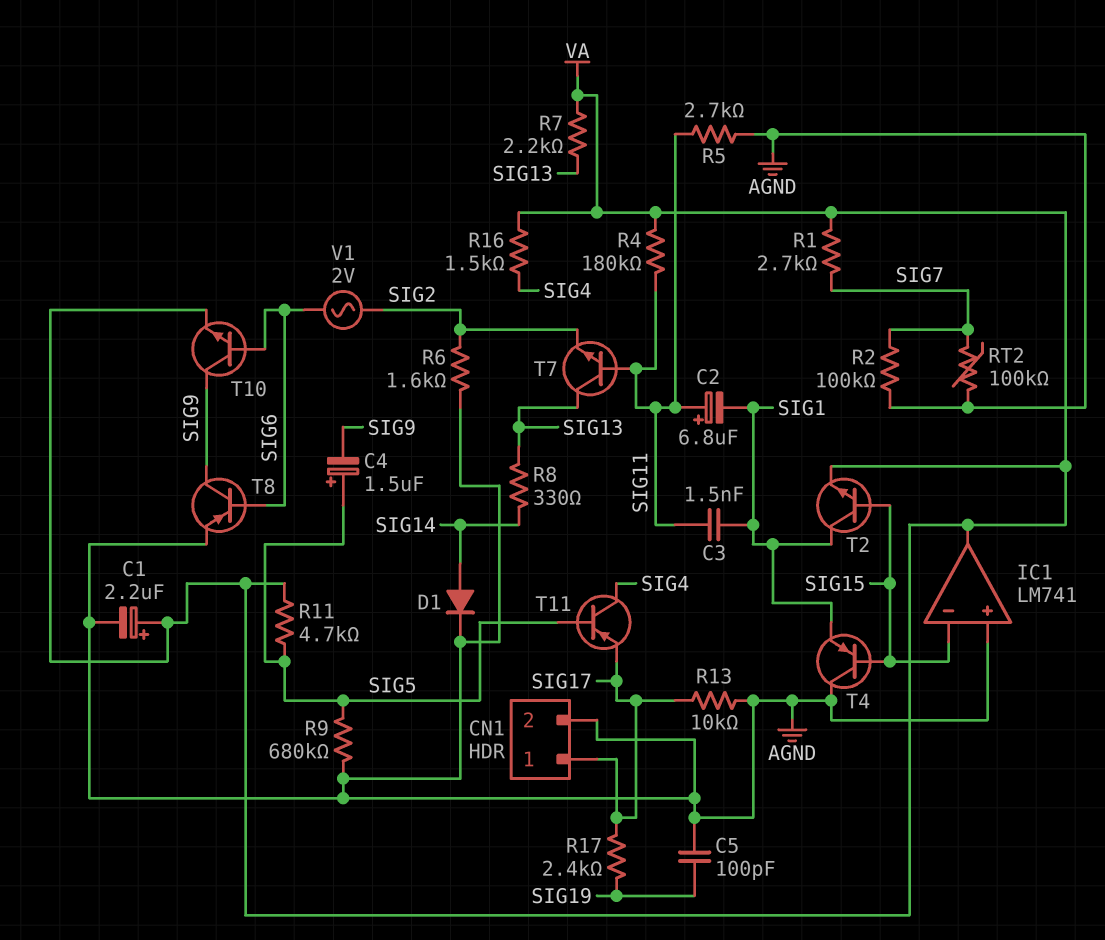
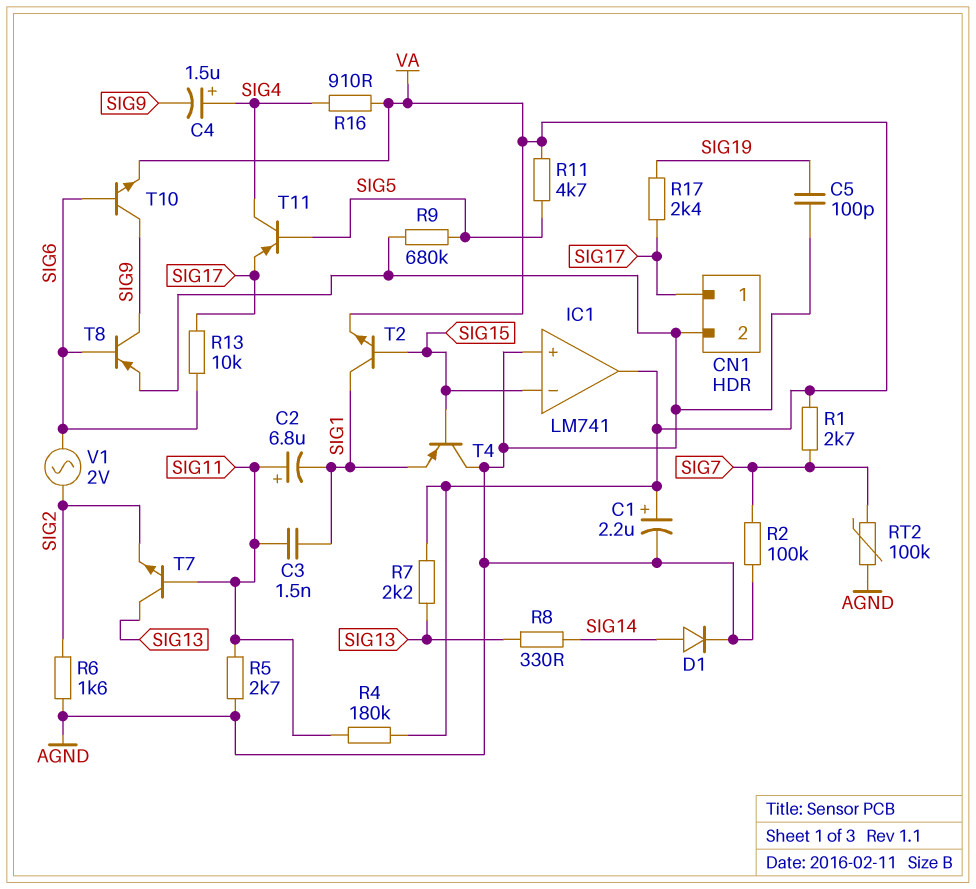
C4: 1.5uF (plus SIG5, minus SIG9) -> 1.5uF (plus SIG4, minus SIG9)
R13: 10k (AGND, SIG17) -> 10k (SIG6, SIG17)
R16: 1.5k (SIG4, VA) -> 910 (SIG4, VA)

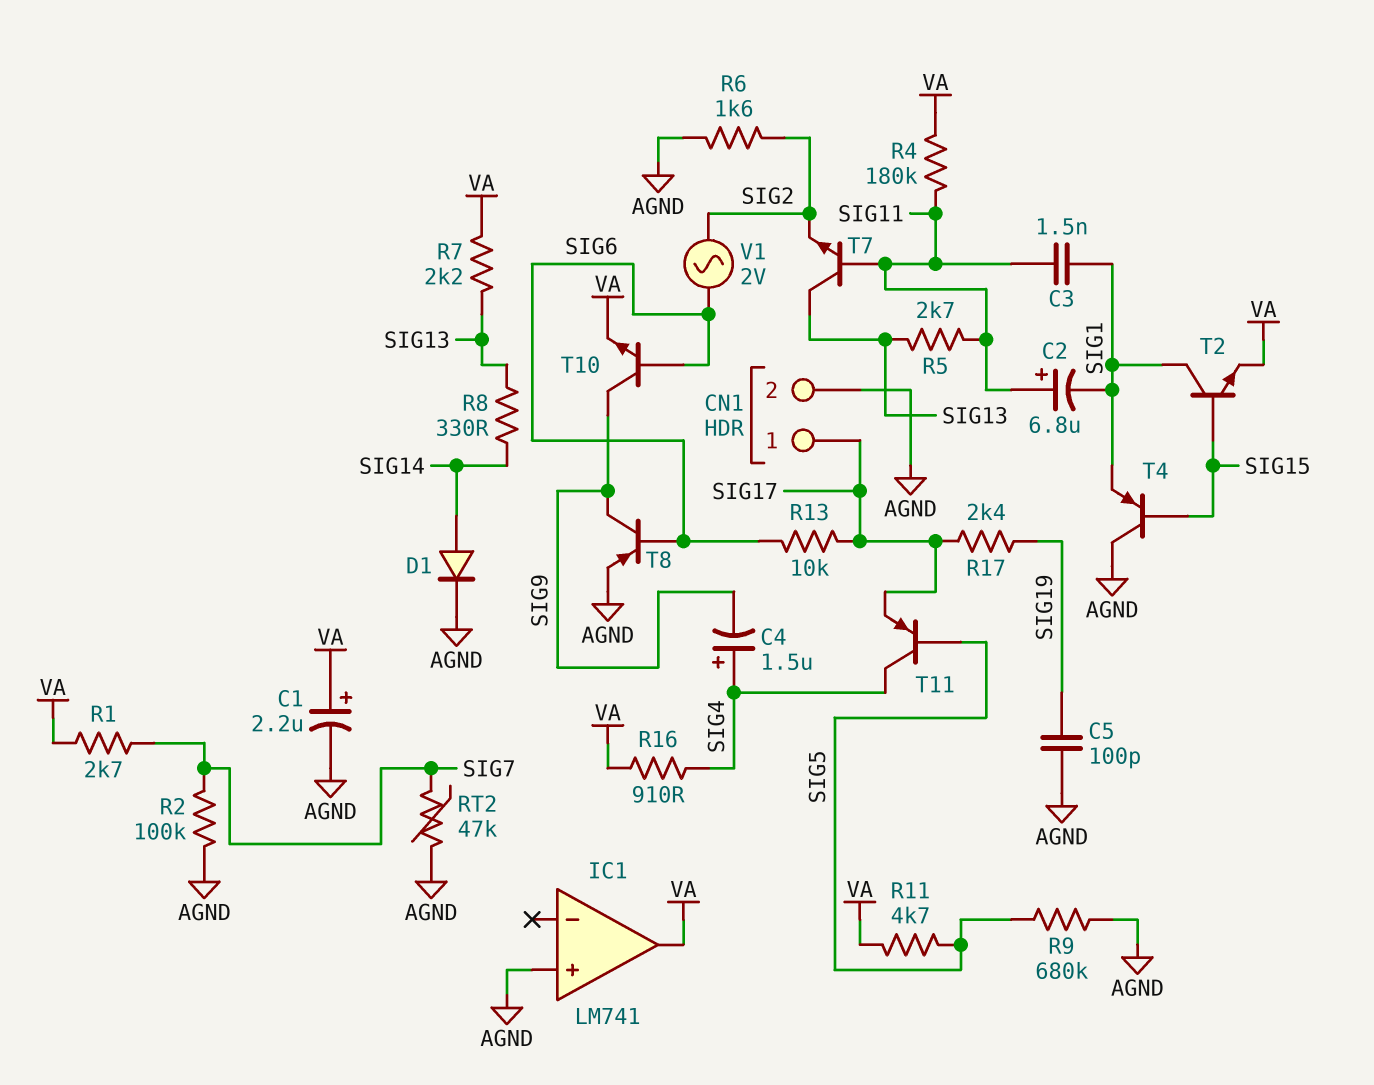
IC1 pin in-: SIG15 -> none
R5: 2.7k (AGND, SIG11) -> 2.7k (SIG11, SIG13)
RT2: 100k (AGND, SIG7) -> 47k (AGND, SIG7)

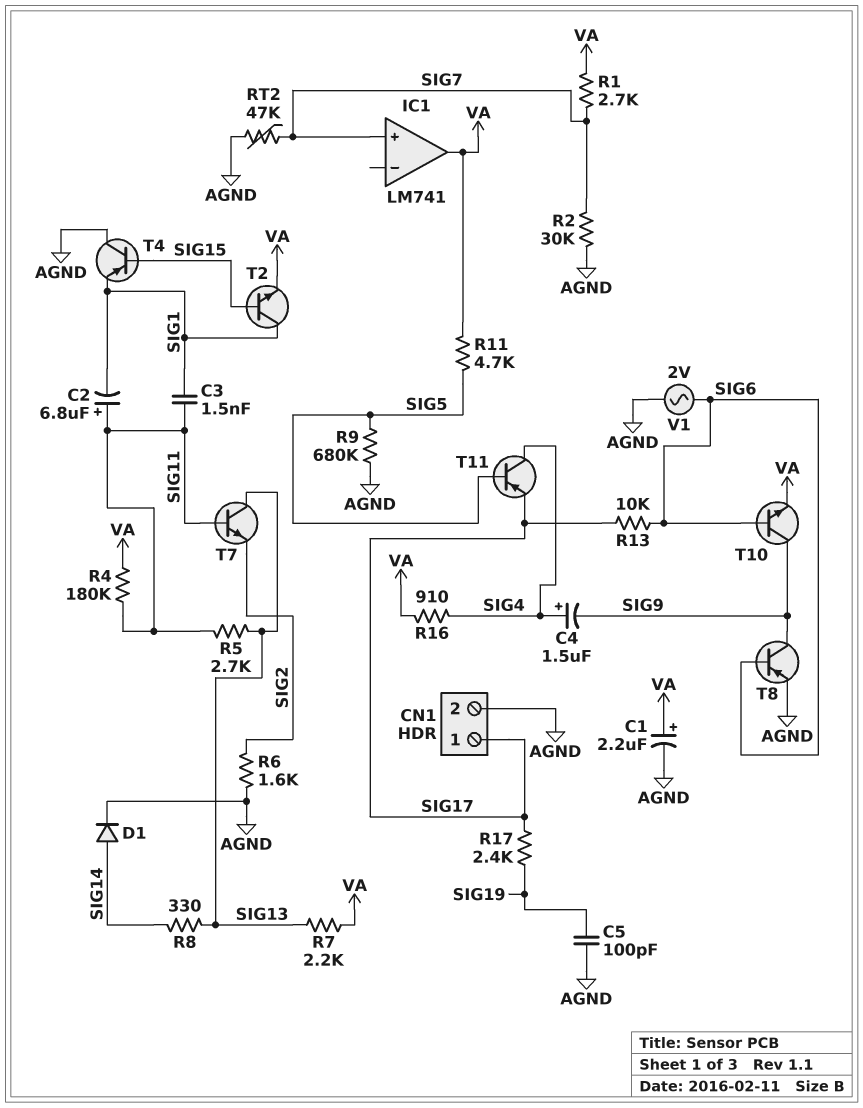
IC1 pin in+: AGND -> SIG7
R2: 100k (AGND, SIG7) -> 30k (AGND, SIG7)
V1: AC 2V (SIG2, SIG6) -> AC 2V (AGND, SIG6)

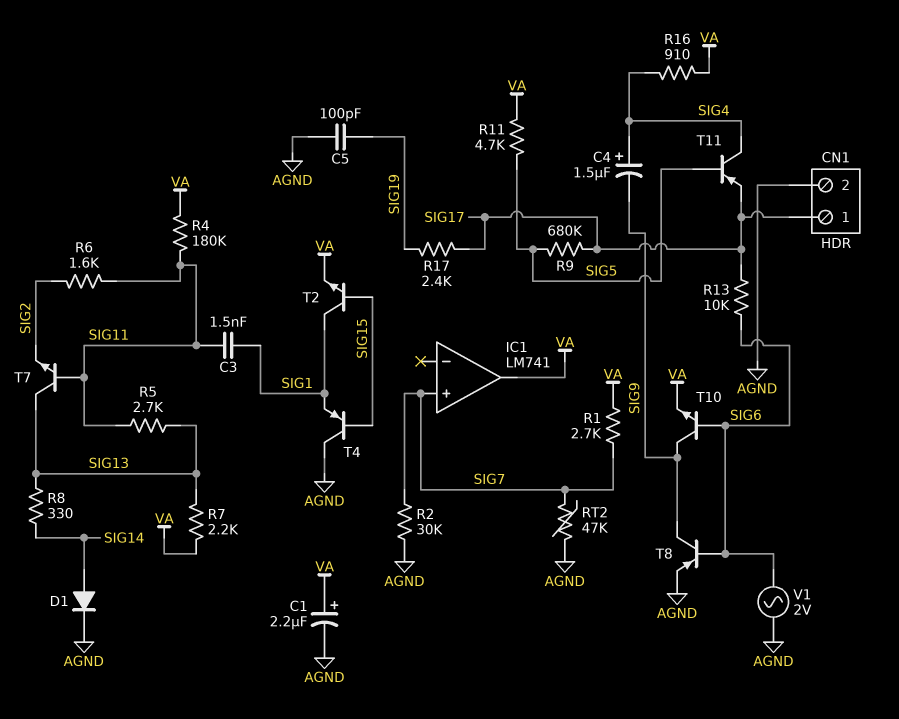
C2: 6.8uF (plus SIG11, minus SIG1) -> none
R6: 1.6k (AGND, SIG2) -> 1.6k (SIG2, SIG11)
R9: 680k (AGND, SIG5) -> 680k (SIG5, SIG17)

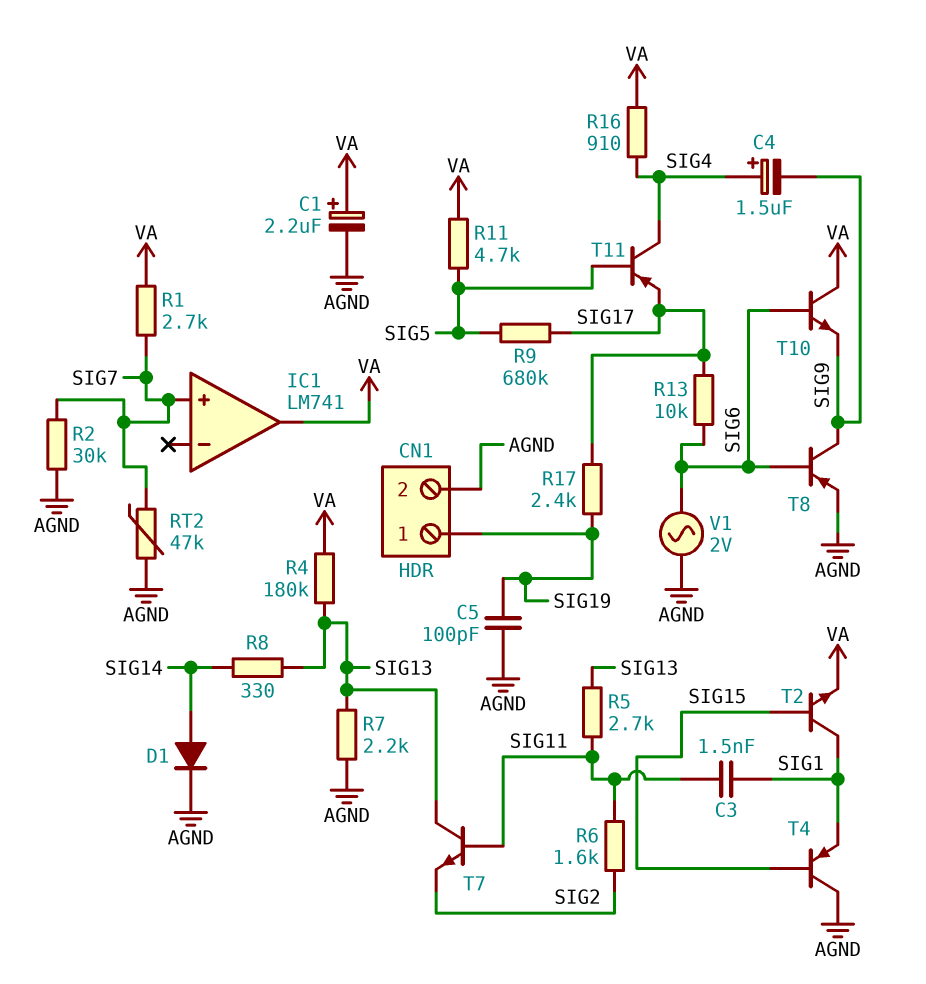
CN1 pin 1: SIG17 -> SIG19
R4: 180k (SIG11, VA) -> 180k (SIG13, VA)
R7: 2.2k (SIG13, VA) -> 2.2k (AGND, SIG13)
T10: NPN (B SIG6, C SIG9, E VA) -> NPN (B SIG6, C VA, E SIG9)

